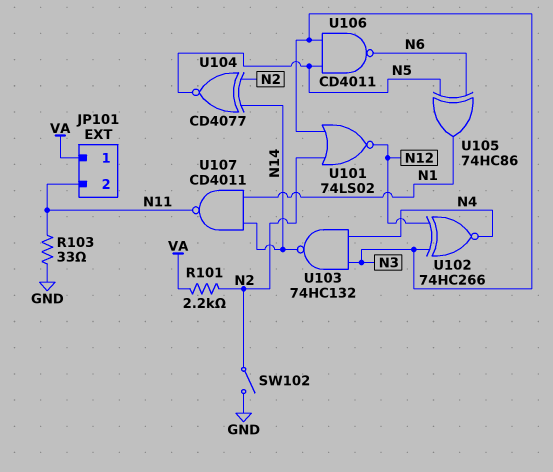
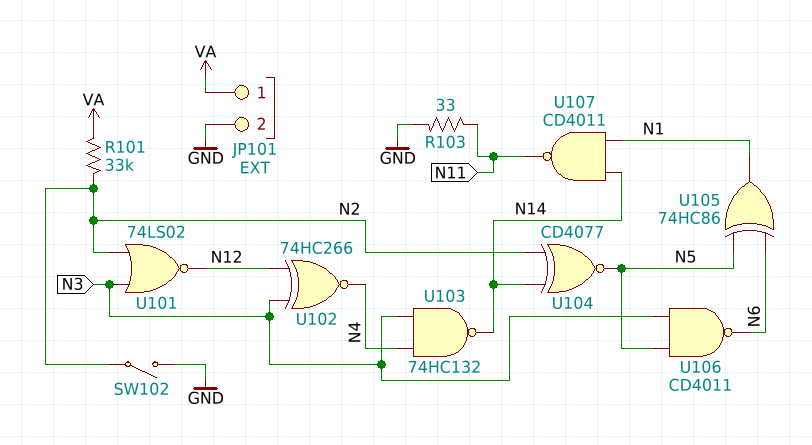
JP101 pin 2: N11 -> GND
R101: 2.2k (N2, VA) -> 33k (N2, VA)

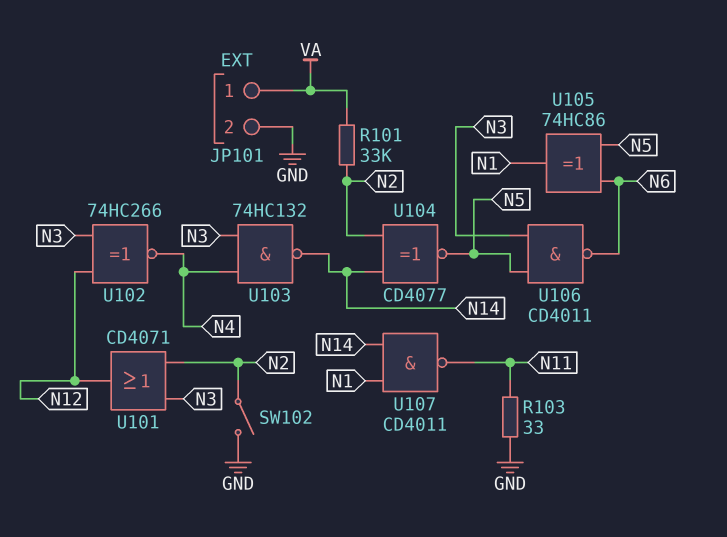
U101: NOR 74LS02 (in N2, in N3, out N12) -> OR CD4071 (in N2, in N3, out N12)

